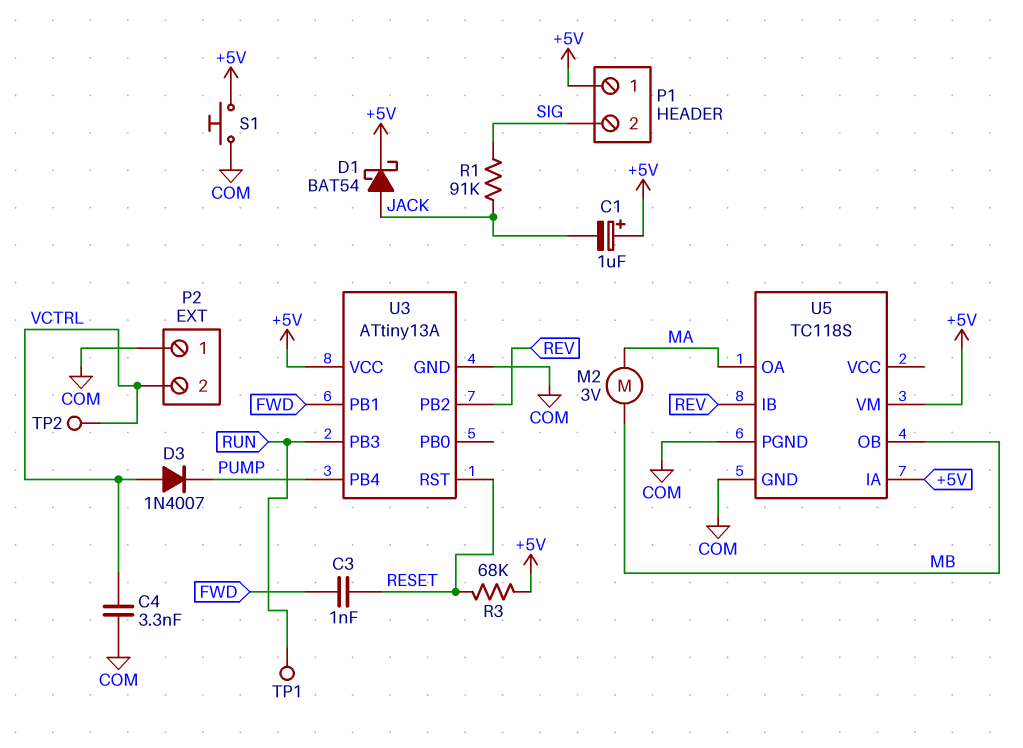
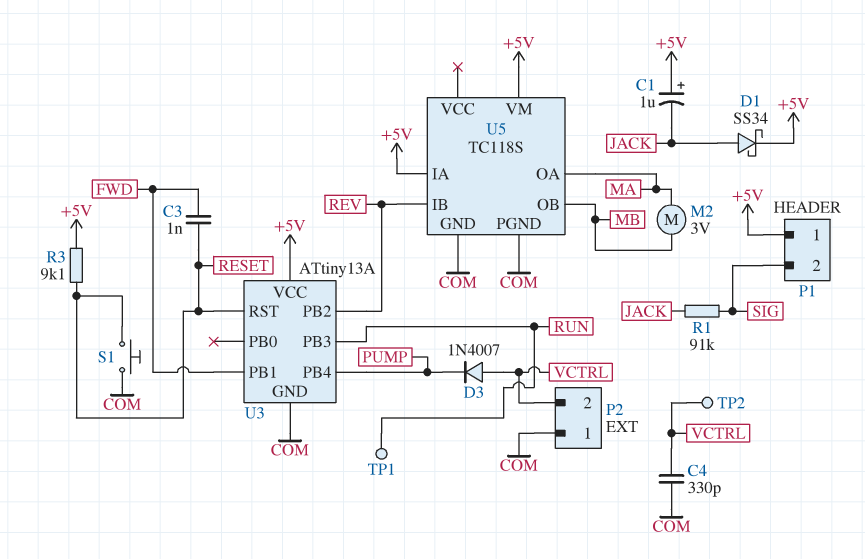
C4: 3.3nF (COM, VCTRL) -> 330pF (COM, VCTRL)
D1: schottky BAT54 (A JACK, K +5V) -> schottky SS34 (A JACK, K +5V)
R3: 68k (+5V, RESET) -> 9.1k (+5V, RESET)
S1: button (+5V, COM) -> button (COM, RESET)

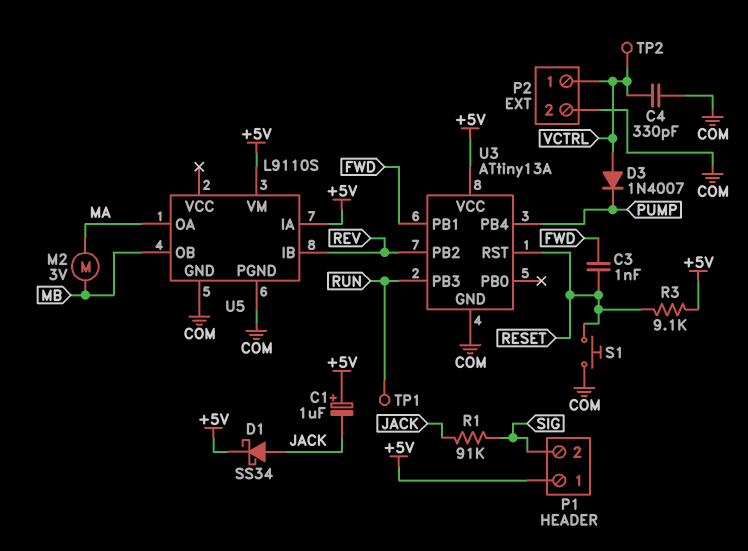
P2 pin 1: COM -> VCTRL
P2 pin 2: VCTRL -> COM
U5: TC118S -> L9110S

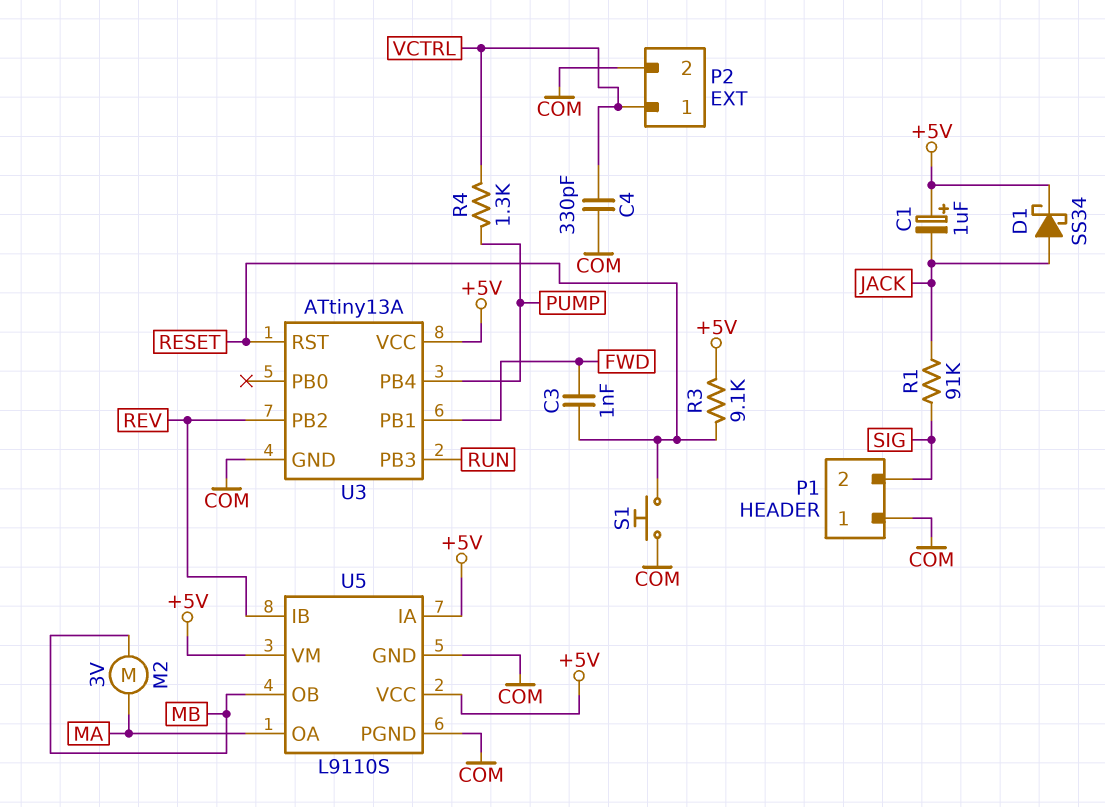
D3: diode 1N4007 (A VCTRL, K PUMP) -> none
P1 pin 1: +5V -> COM
R4: none -> 1.3k (PUMP, VCTRL)
TP1: test point (RUN) -> none
TP2: test point (VCTRL) -> none
U5 pin VCC: none -> +5V

